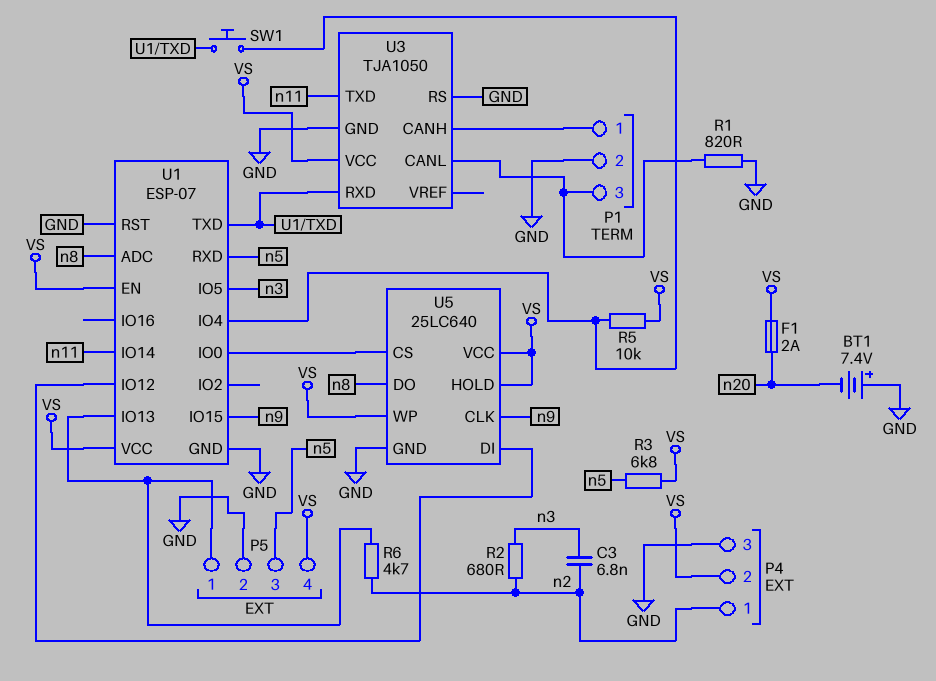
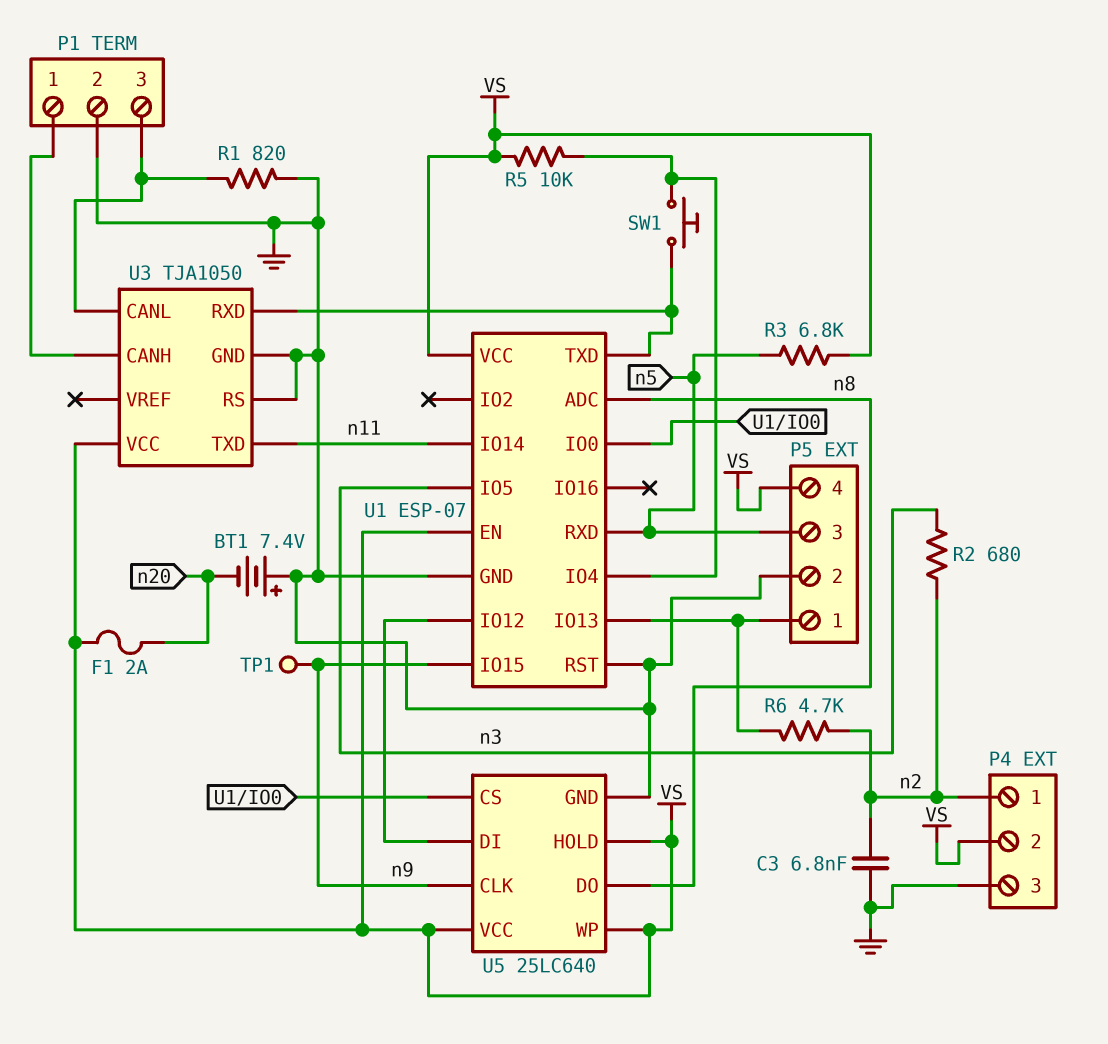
C3: 6.8nF (n2, n3) -> 6.8nF (GND, n2)
TP1: none -> test point (n9)

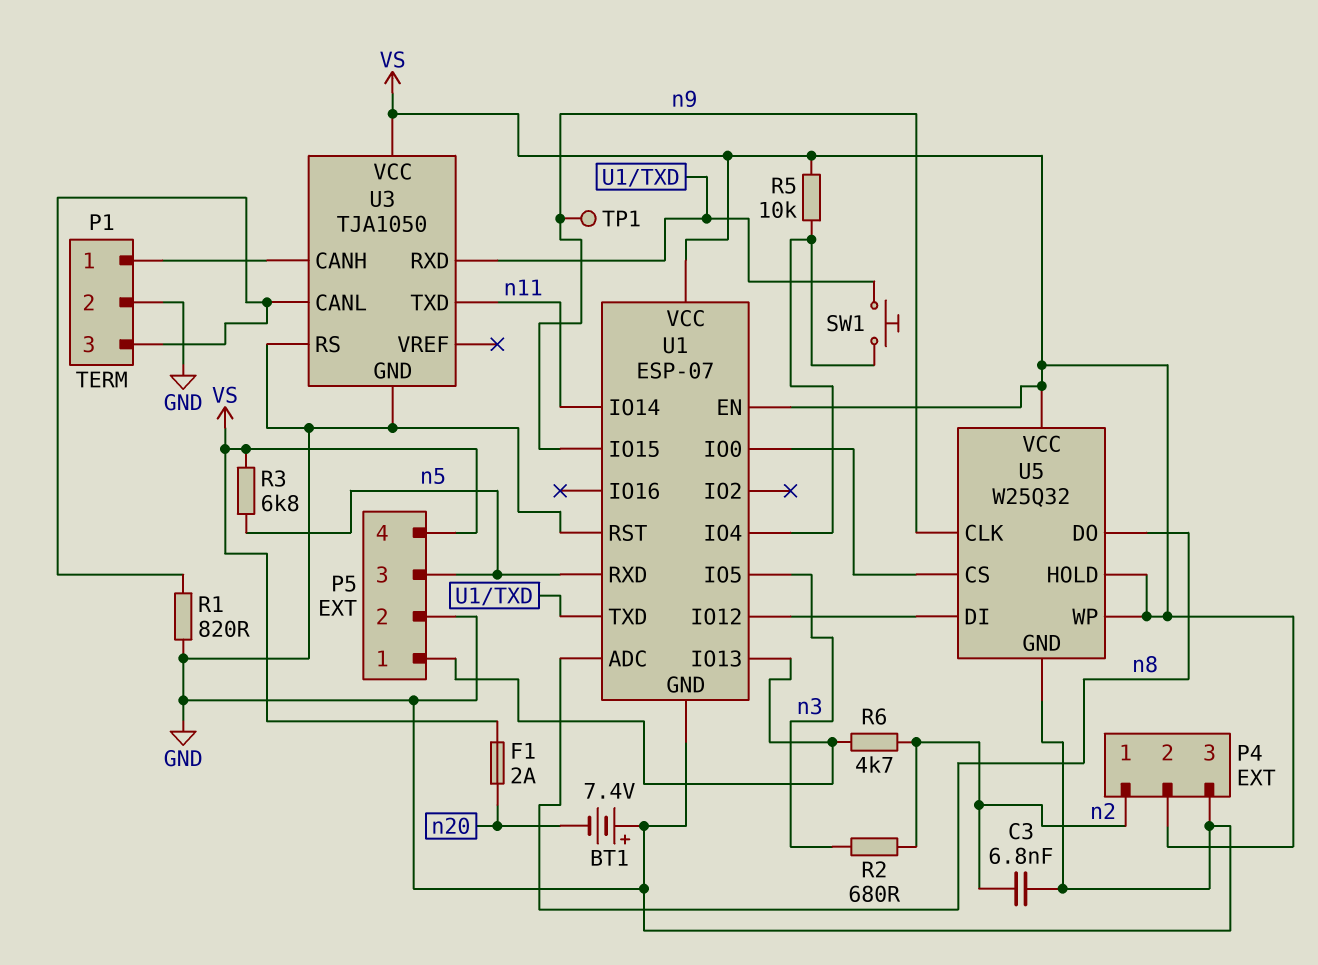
U5: 25LC640 -> W25Q32

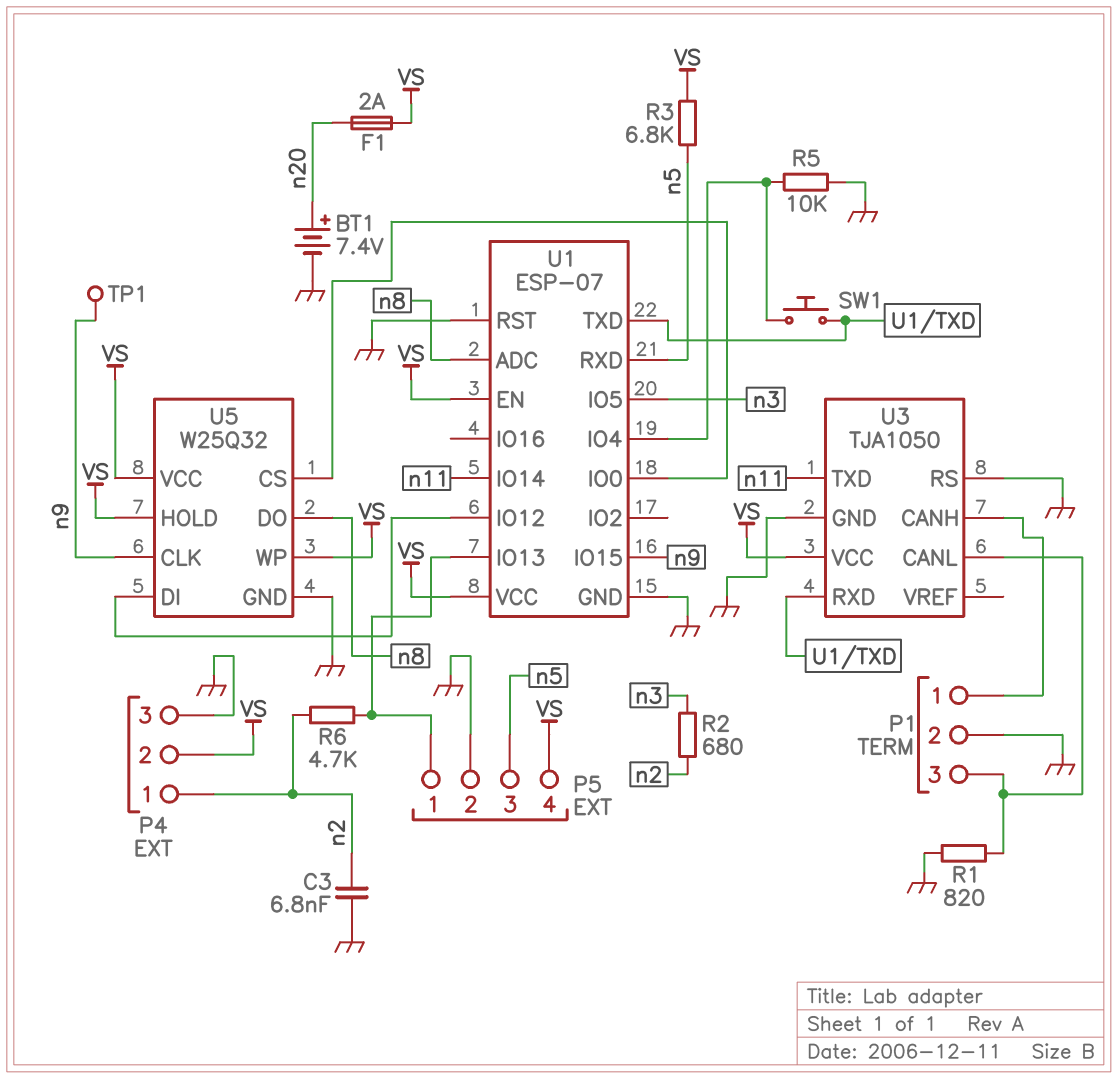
BT1: 7.4V (plus GND, minus n20) -> 7.4V (plus n20, minus GND)
R5: 10k (U1/IO4, VS) -> 10k (GND, U1/IO4)

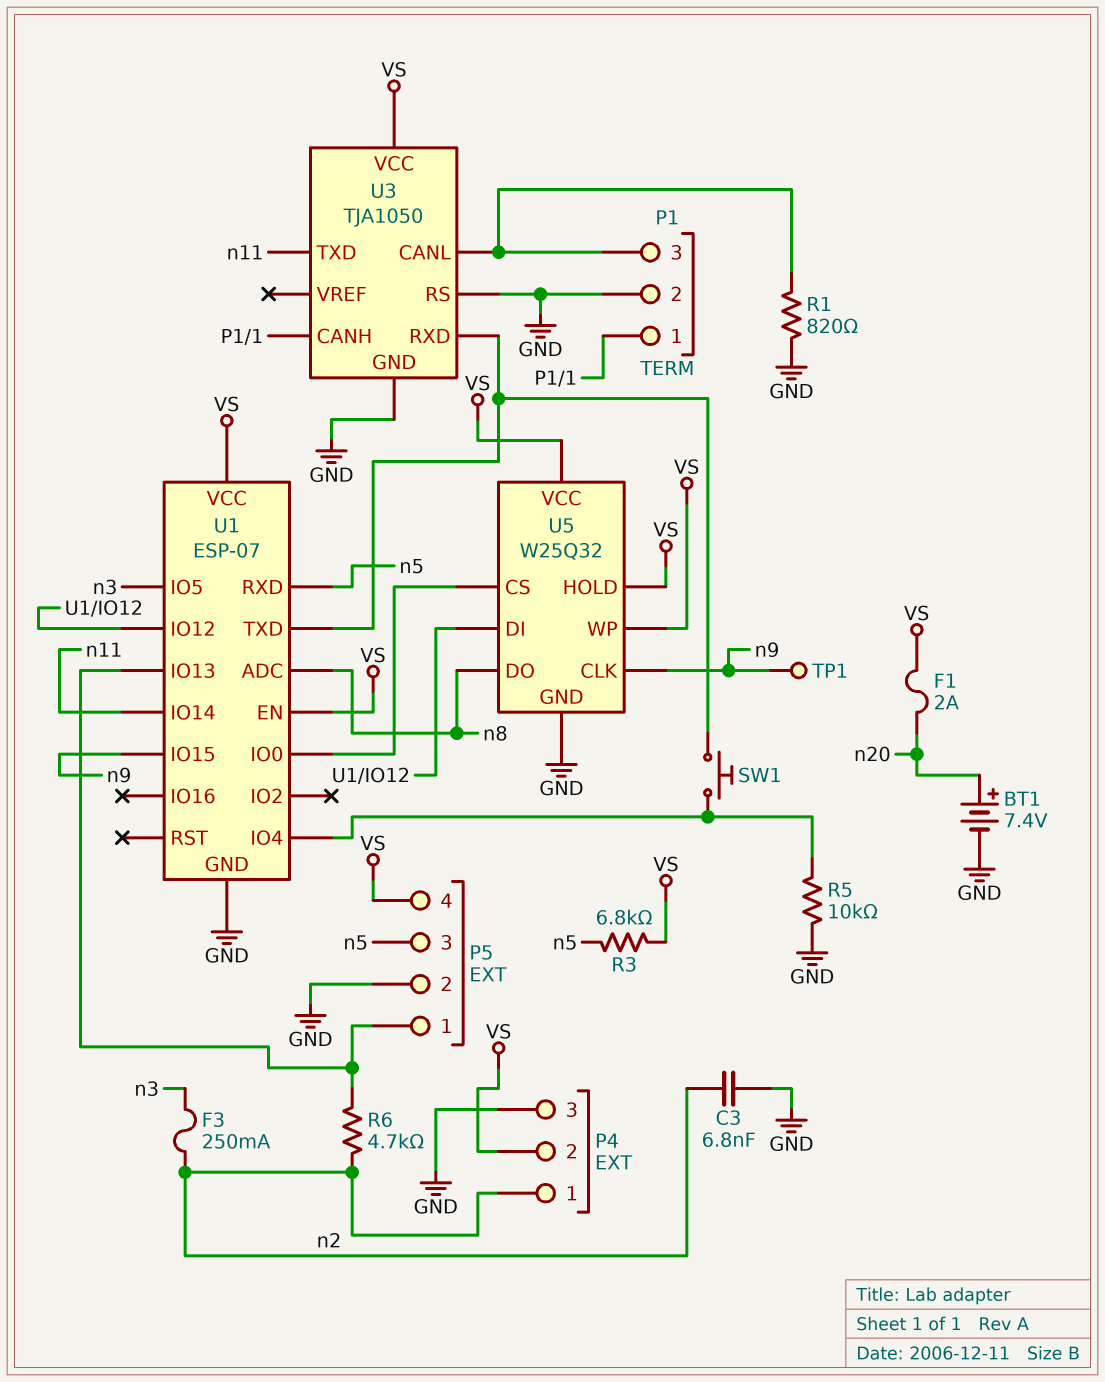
F3: none -> 250mA (n2, n3)
R2: 680 (n2, n3) -> none
U1 pin RST: GND -> none

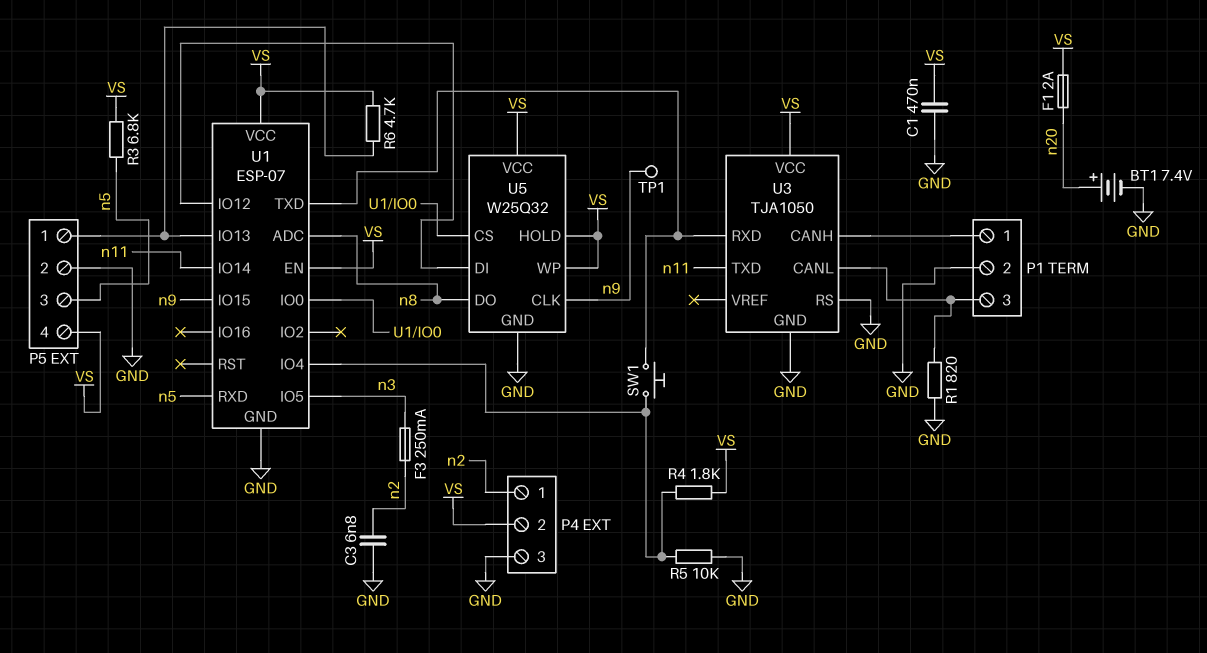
C1: none -> 470nF (GND, VS)
R4: none -> 1.8k (U1/IO4, VS)
R6: 4.7k (P5/1, n2) -> 4.7k (P5/1, VS)

